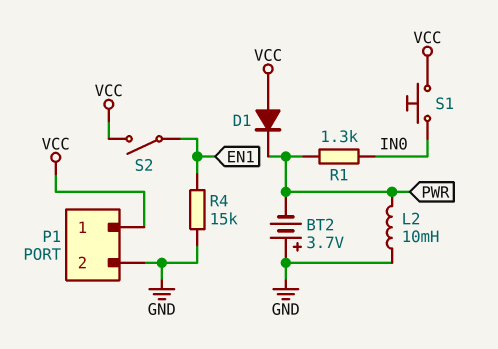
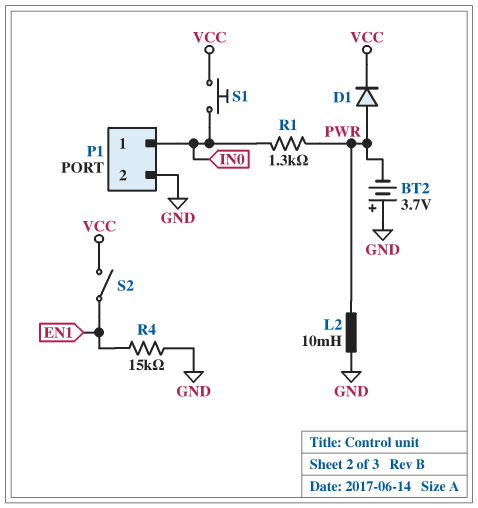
D1: diode (A VCC, K PWR) -> diode (A PWR, K VCC)
P1 pin 1: VCC -> IN0

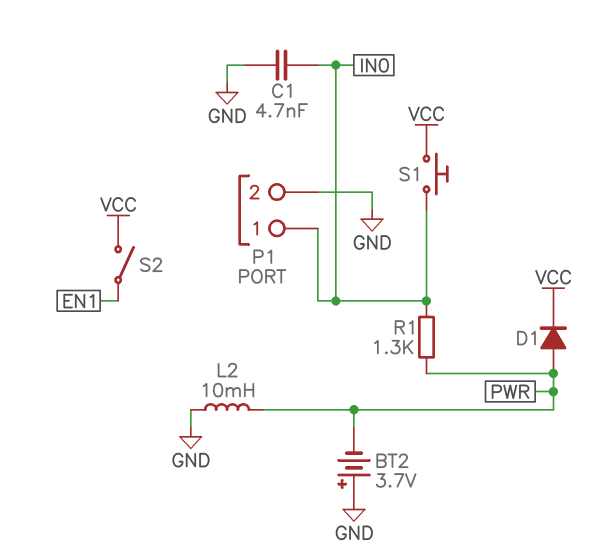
C1: none -> 4.7nF (GND, IN0)
R4: 15k (EN1, GND) -> none

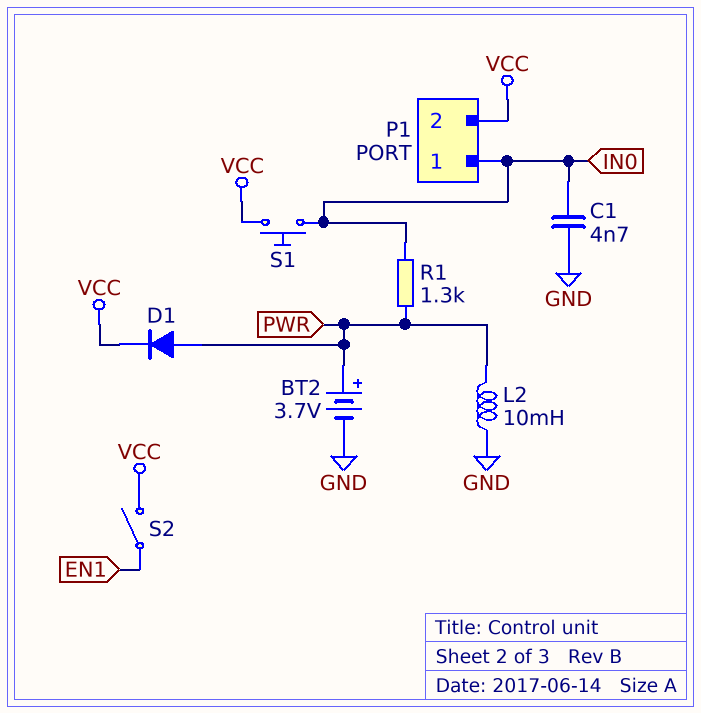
BT2: 3.7V (plus GND, minus PWR) -> 3.7V (plus PWR, minus GND)
P1 pin 2: GND -> VCC

